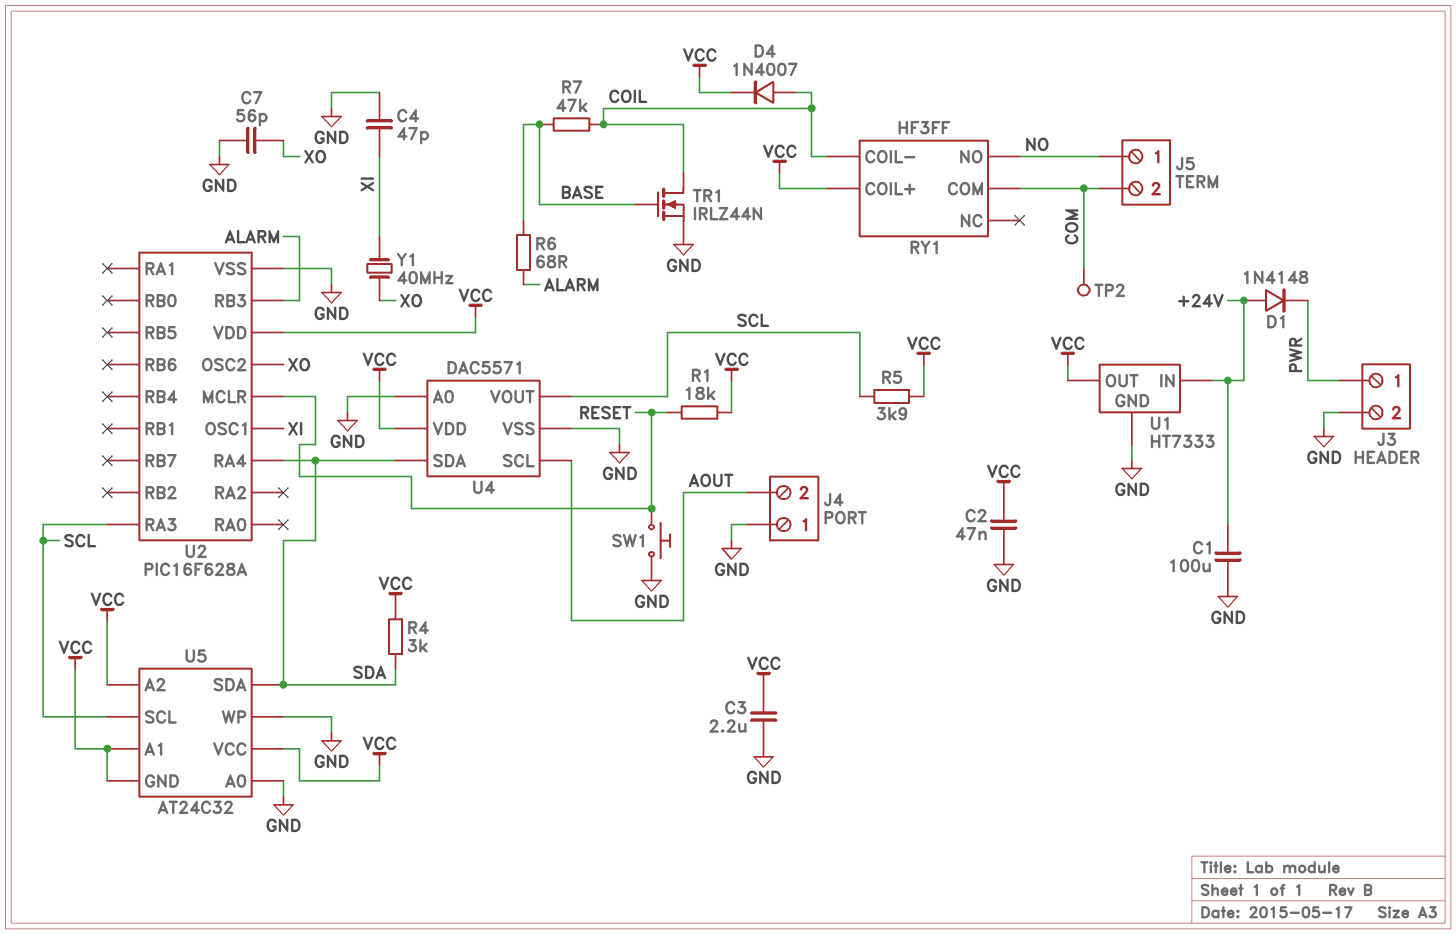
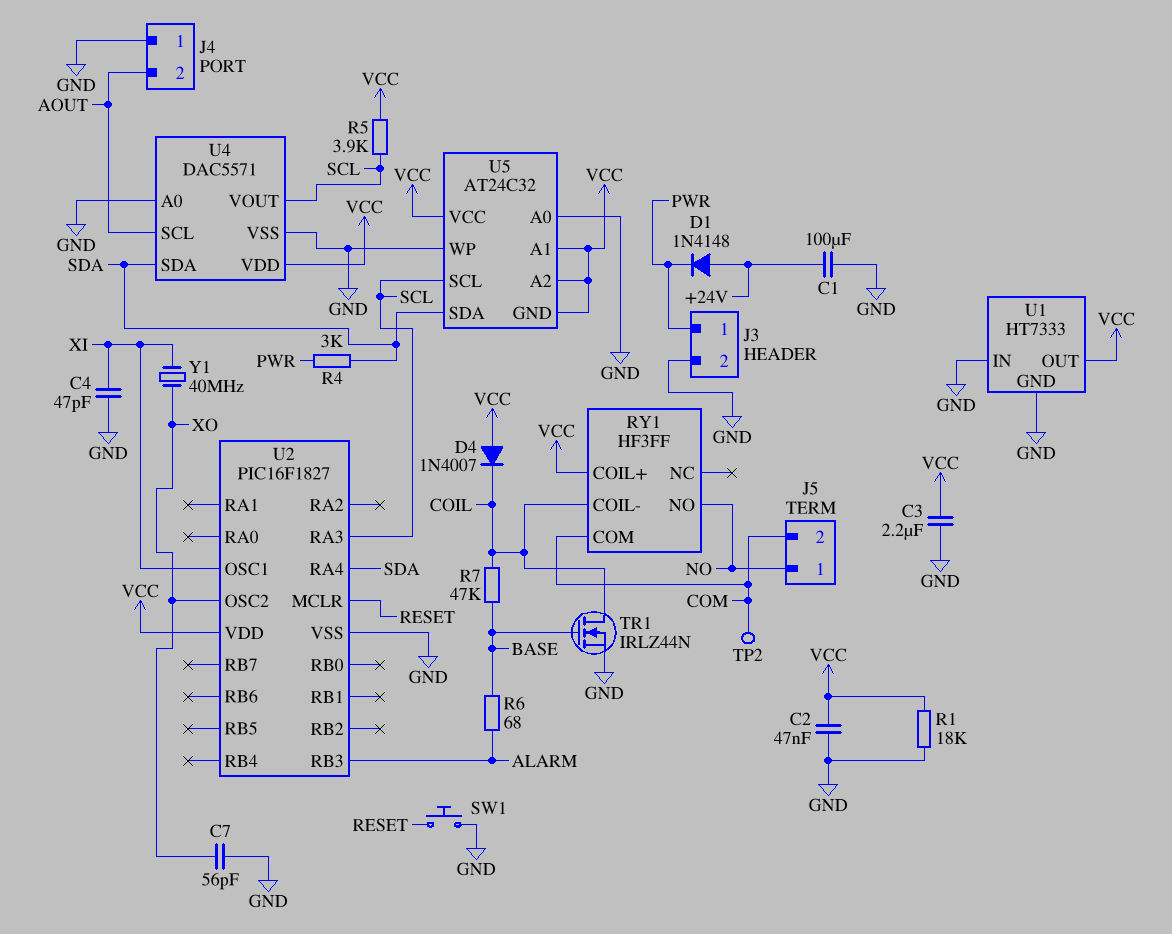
D4: diode 1N4007 (A COIL, K VCC) -> diode 1N4007 (A VCC, K COIL)
R1: 18k (RESET, VCC) -> 18k (GND, VCC)
R4: 3k (SDA, VCC) -> 3k (PWR, SDA)
U1 pin IN: +24V -> GND
U2: PIC16F628A -> PIC16F1827

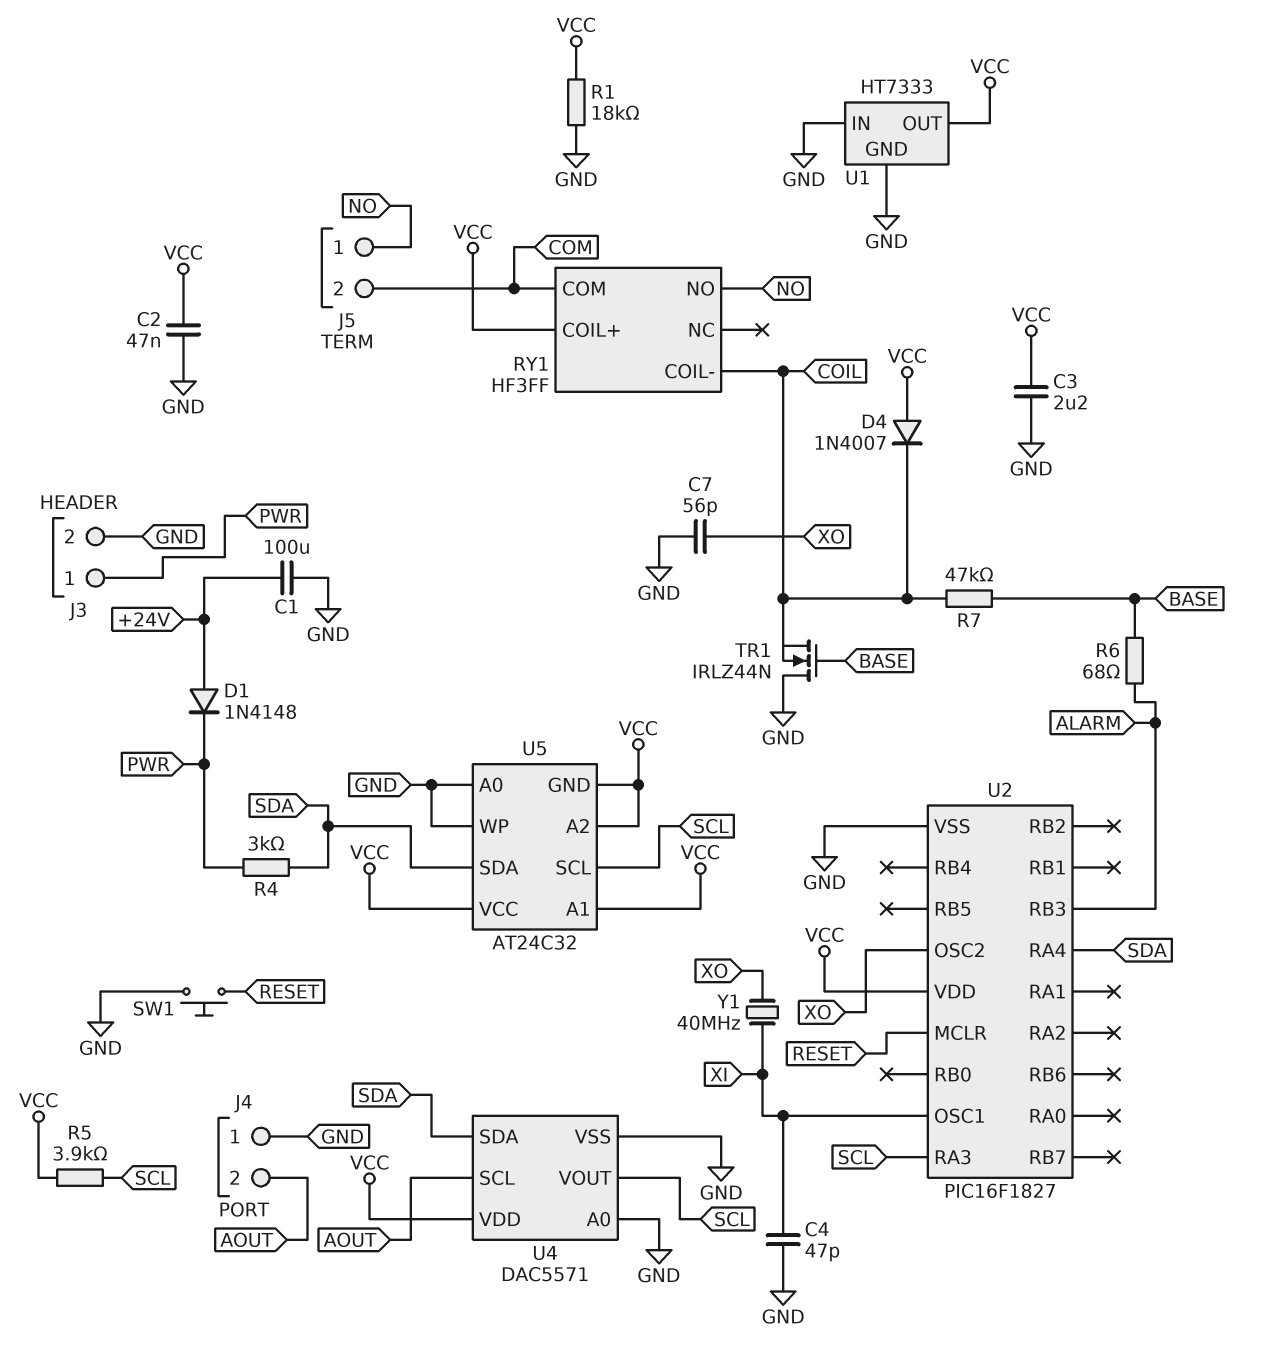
TP2: test point (COM) -> none
TR1: NMOS IRLZ44N (G BASE, D COIL, S GND) -> NMOS IRLZ44N (G BASE, D GND, S COIL)

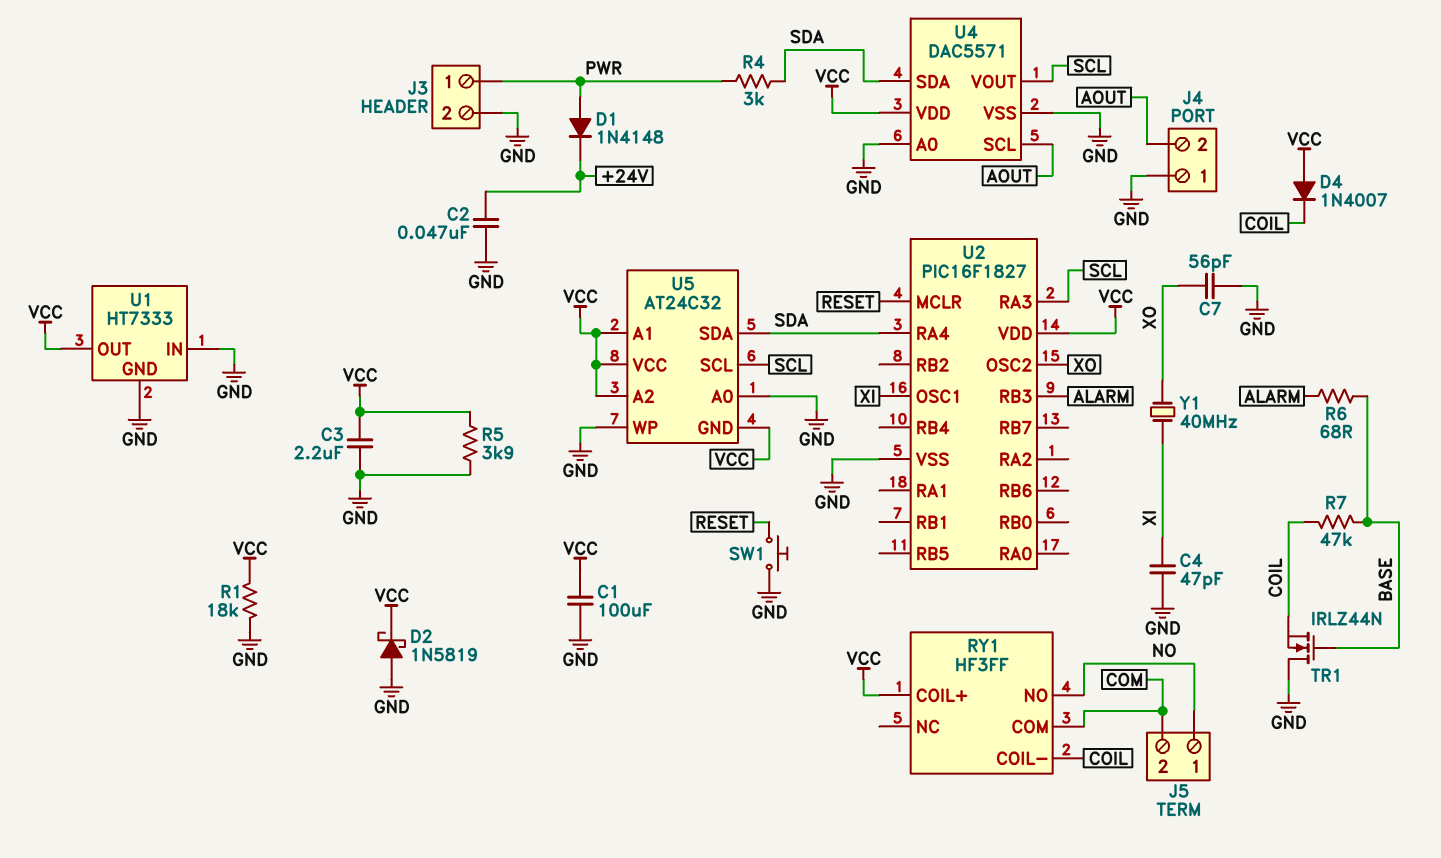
C1: 100uF (+24V, GND) -> 100uF (GND, VCC)
C2: 47nF (GND, VCC) -> 47nF (+24V, GND)
D1: diode 1N4148 (A +24V, K PWR) -> diode 1N4148 (A PWR, K +24V)
D2: none -> schottky 1N5819 (A GND, K VCC)
R5: 3.9k (SCL, VCC) -> 3.9k (GND, VCC)

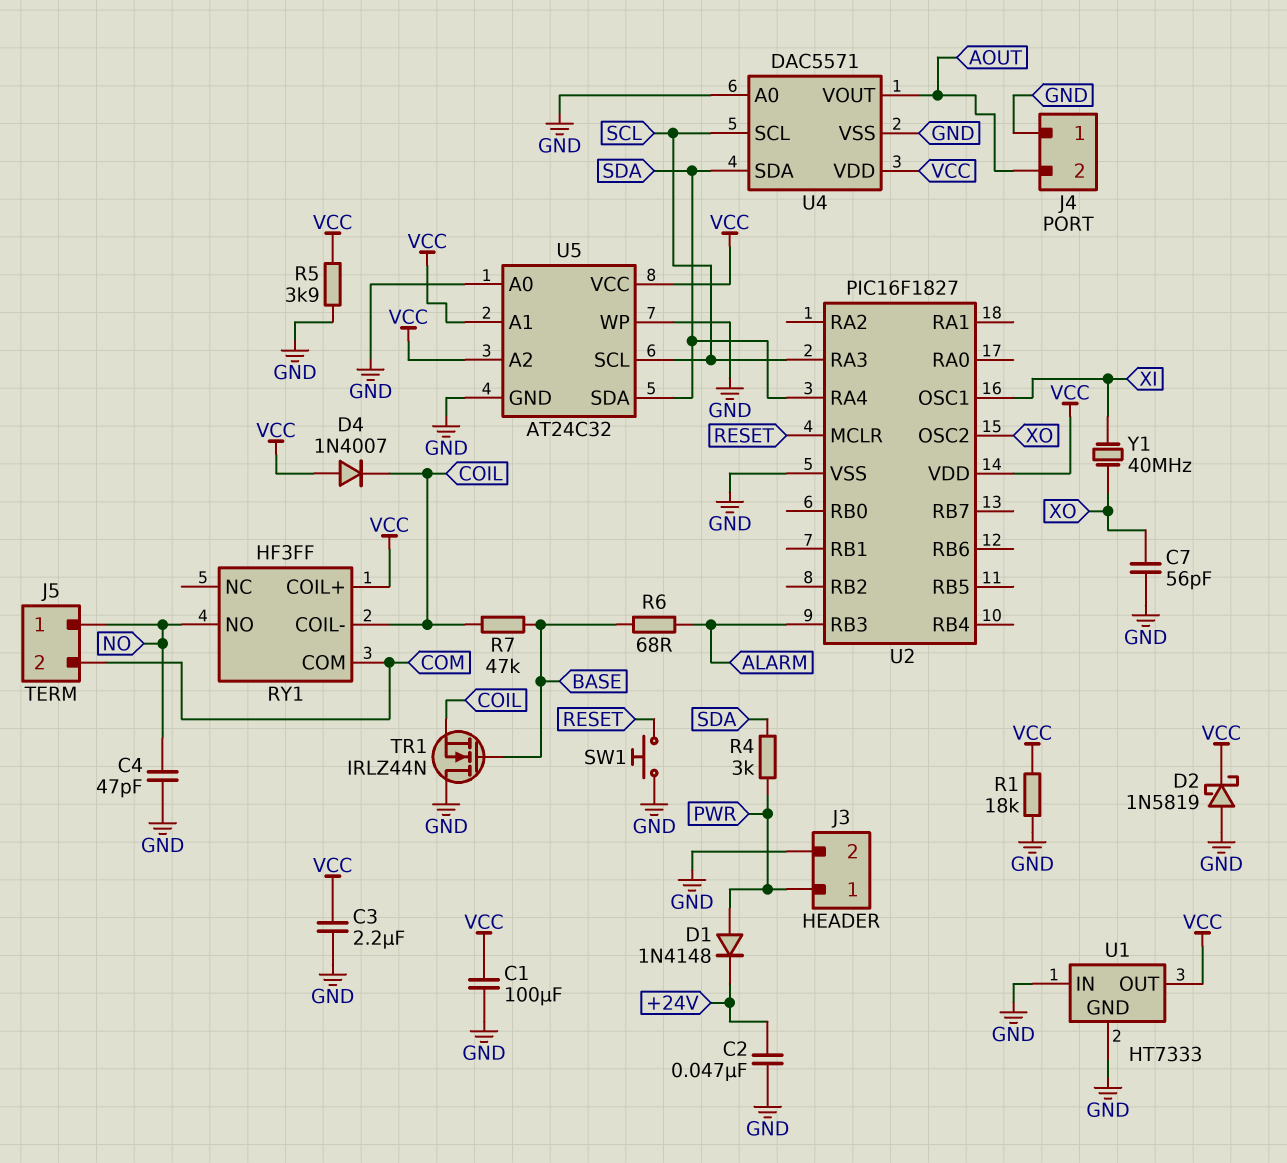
C4: 47pF (GND, XI) -> 47pF (GND, NO)
U4 pin SCL: AOUT -> SCL
U4 pin VOUT: SCL -> AOUT
U5 pin GND: VCC -> GND

